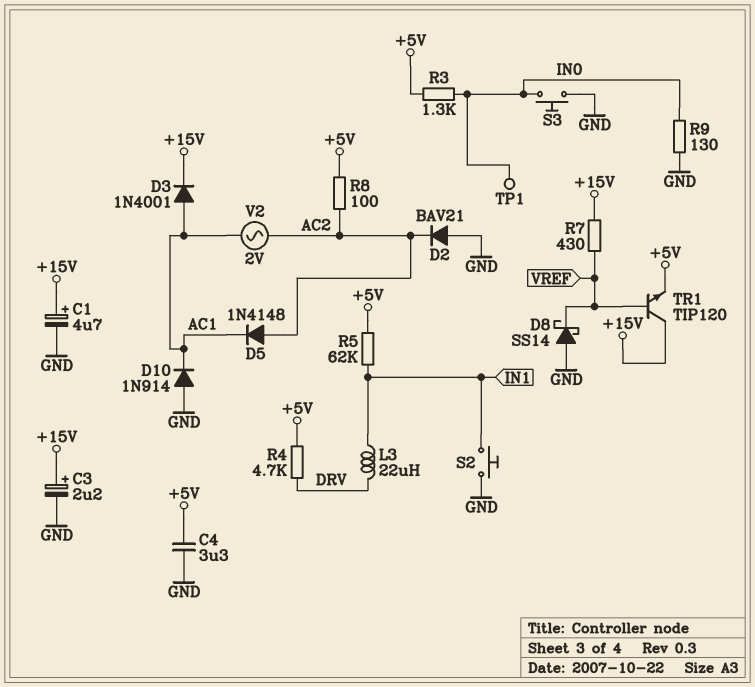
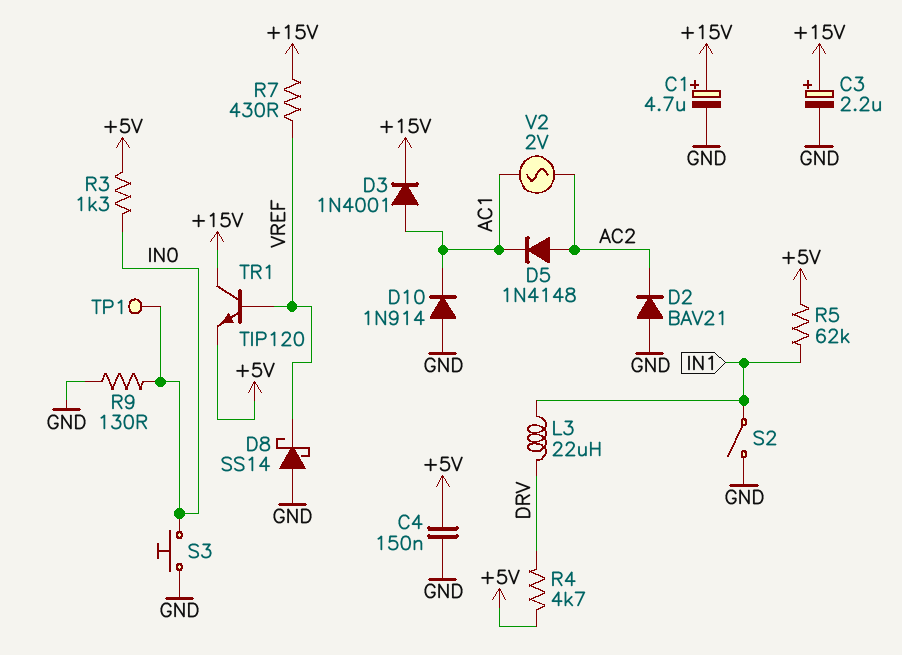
C4: 3.3uF (+5V, GND) -> 150nF (+5V, GND)
R8: 100 (+5V, AC2) -> none
S2: button (GND, IN1) -> switch (GND, IN1)

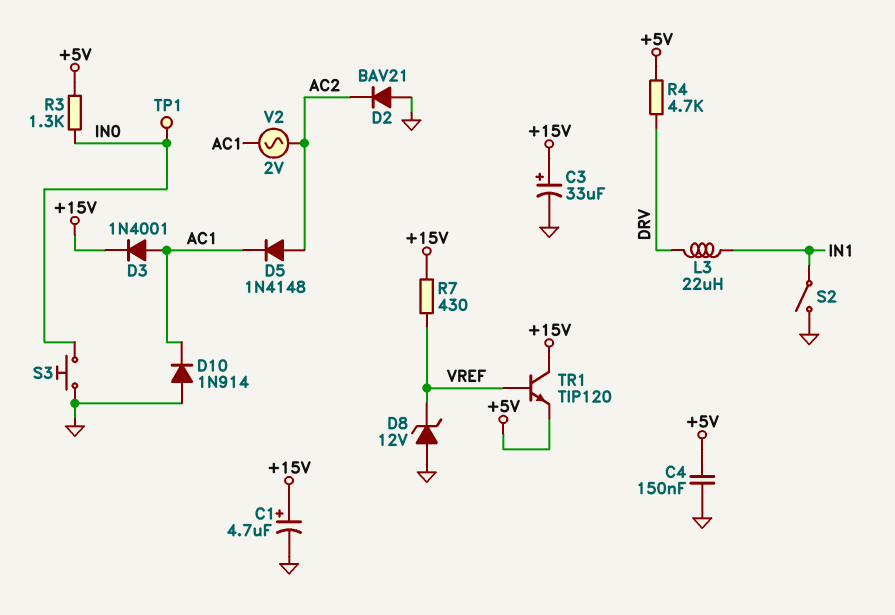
C3: 2.2uF (plus +15V, minus GND) -> 33uF (plus +15V, minus GND)
D8: schottky SS14 (A GND, K VREF) -> zener 12V (A GND, K VREF)
R5: 62k (+5V, IN1) -> none
R9: 130 (GND, IN0) -> none

